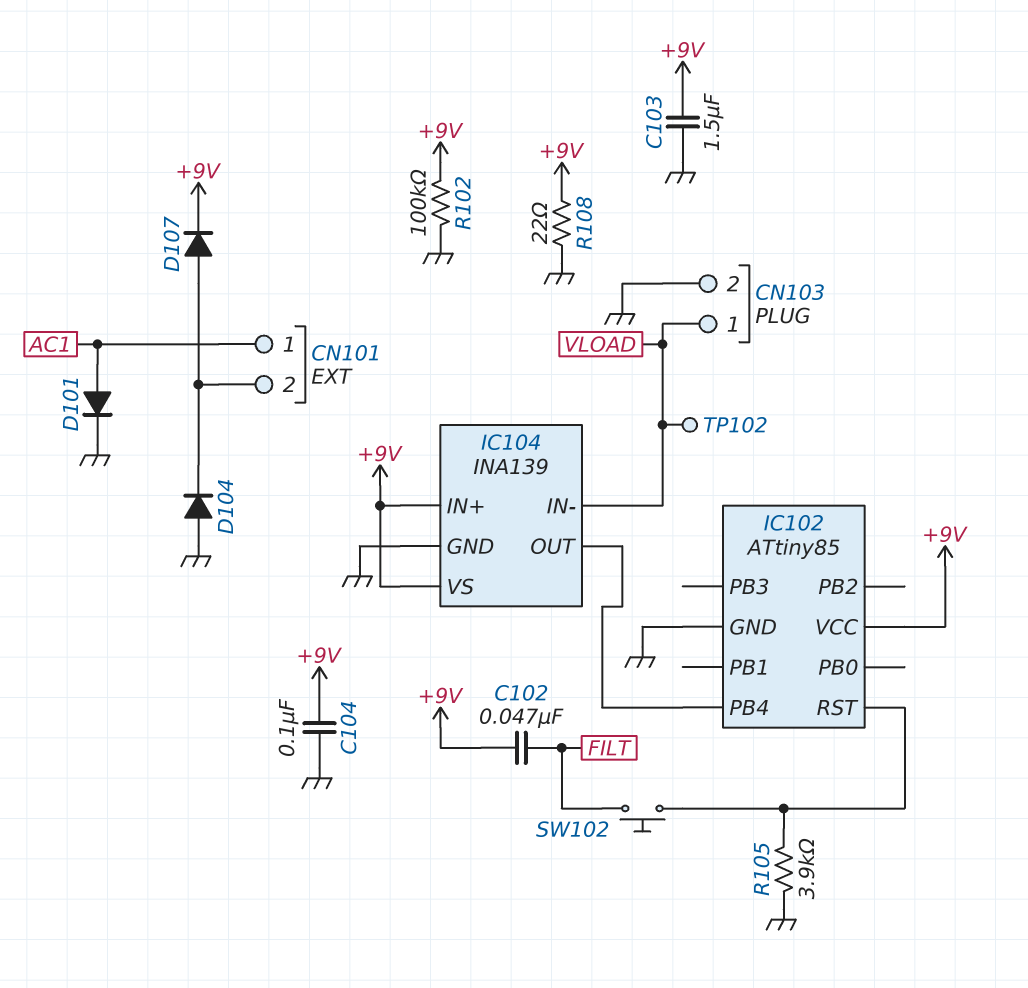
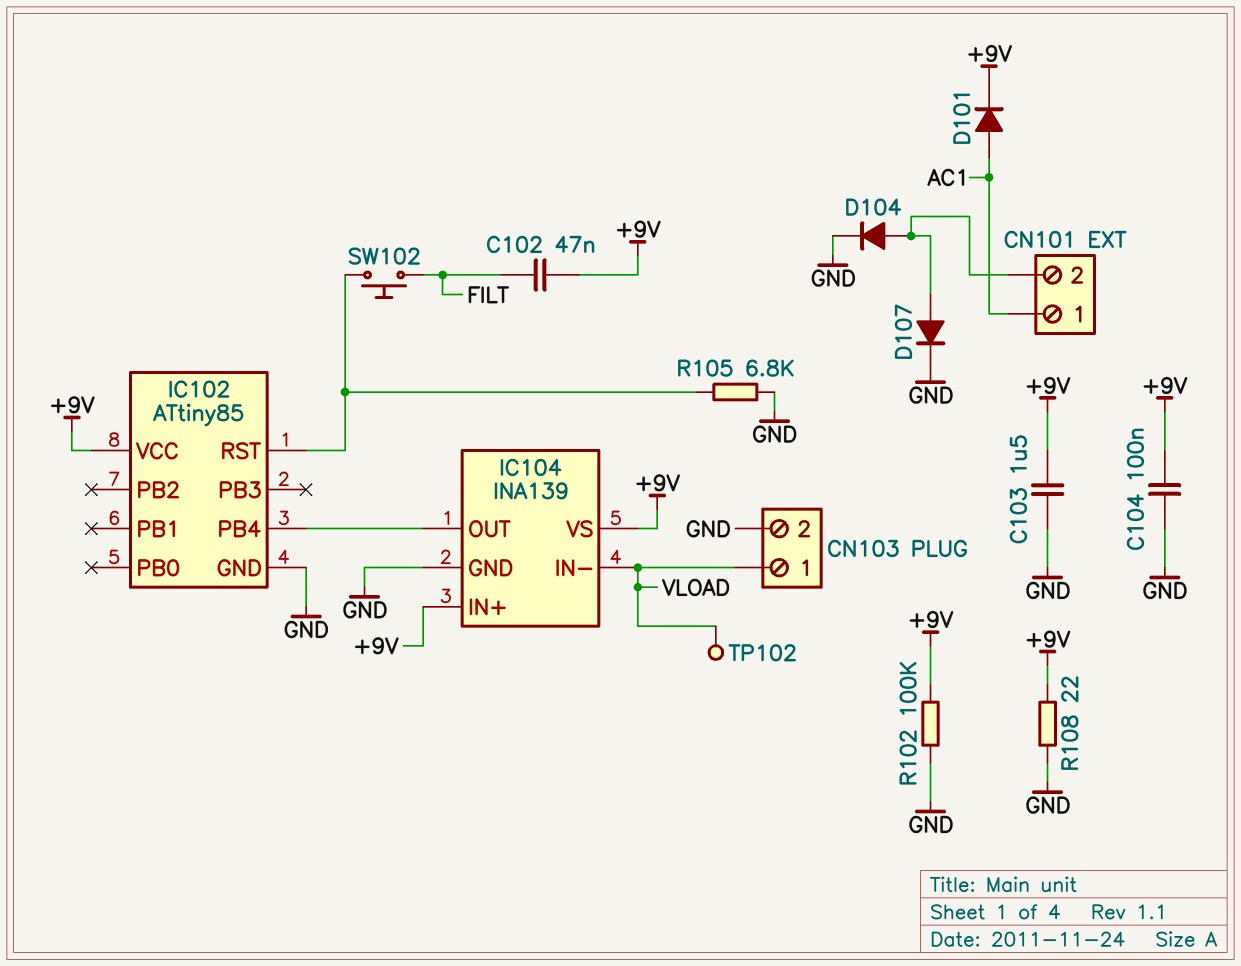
D101: diode (A AC1, K GND) -> diode (A AC1, K +9V)
D104: diode (A GND, K CN101/2) -> diode (A CN101/2, K GND)
D107: diode (A CN101/2, K +9V) -> diode (A CN101/2, K GND)
R105: 3.9k (GND, IC102/RST) -> 6.8k (GND, IC102/RST)

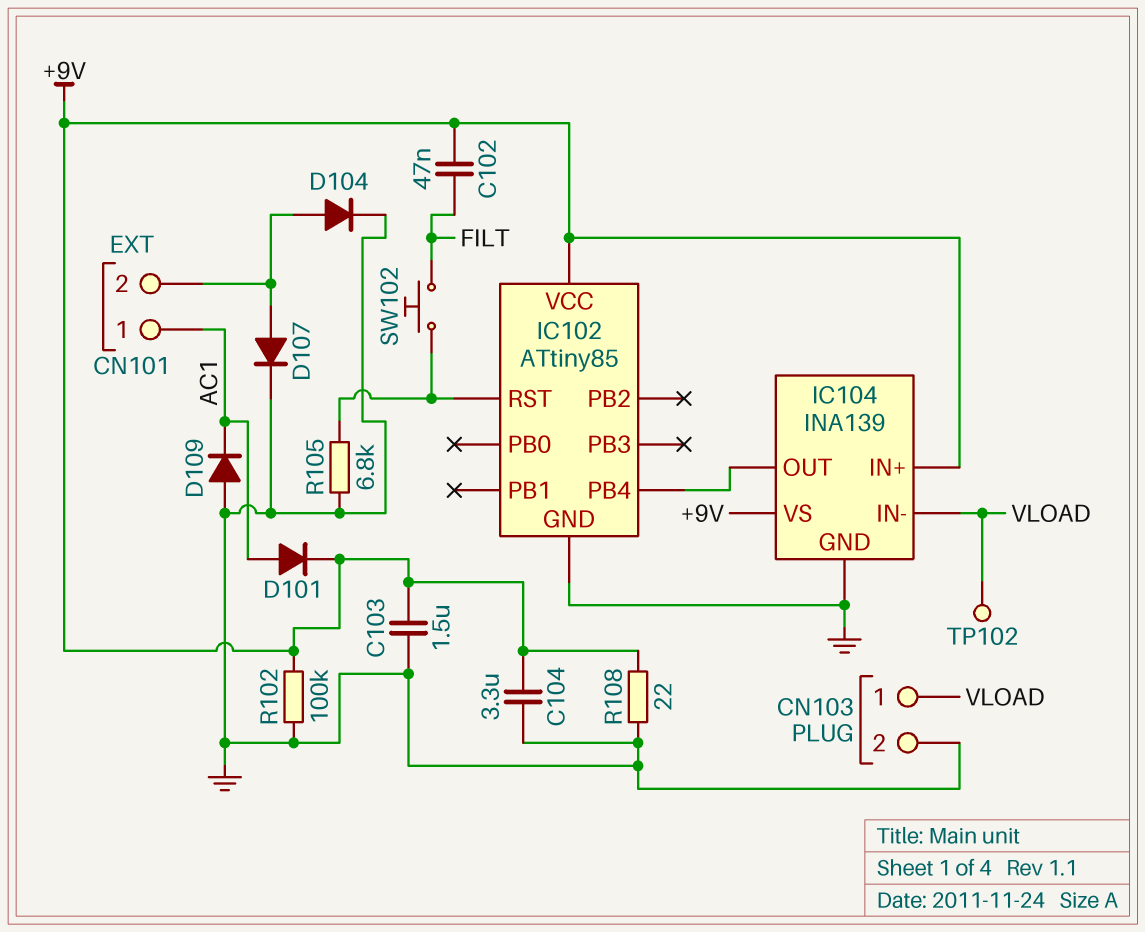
C104: 100nF (+9V, GND) -> 3.3uF (+9V, GND)
D109: none -> diode (A GND, K AC1)

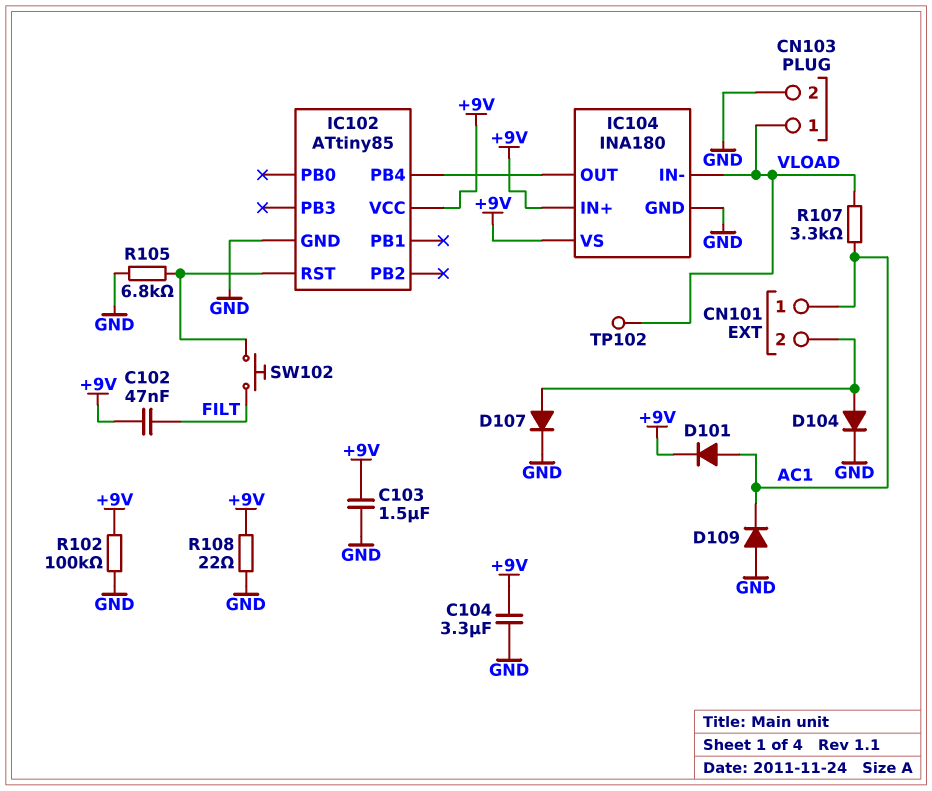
IC104: INA139 -> INA180
R107: none -> 3.3k (AC1, VLOAD)

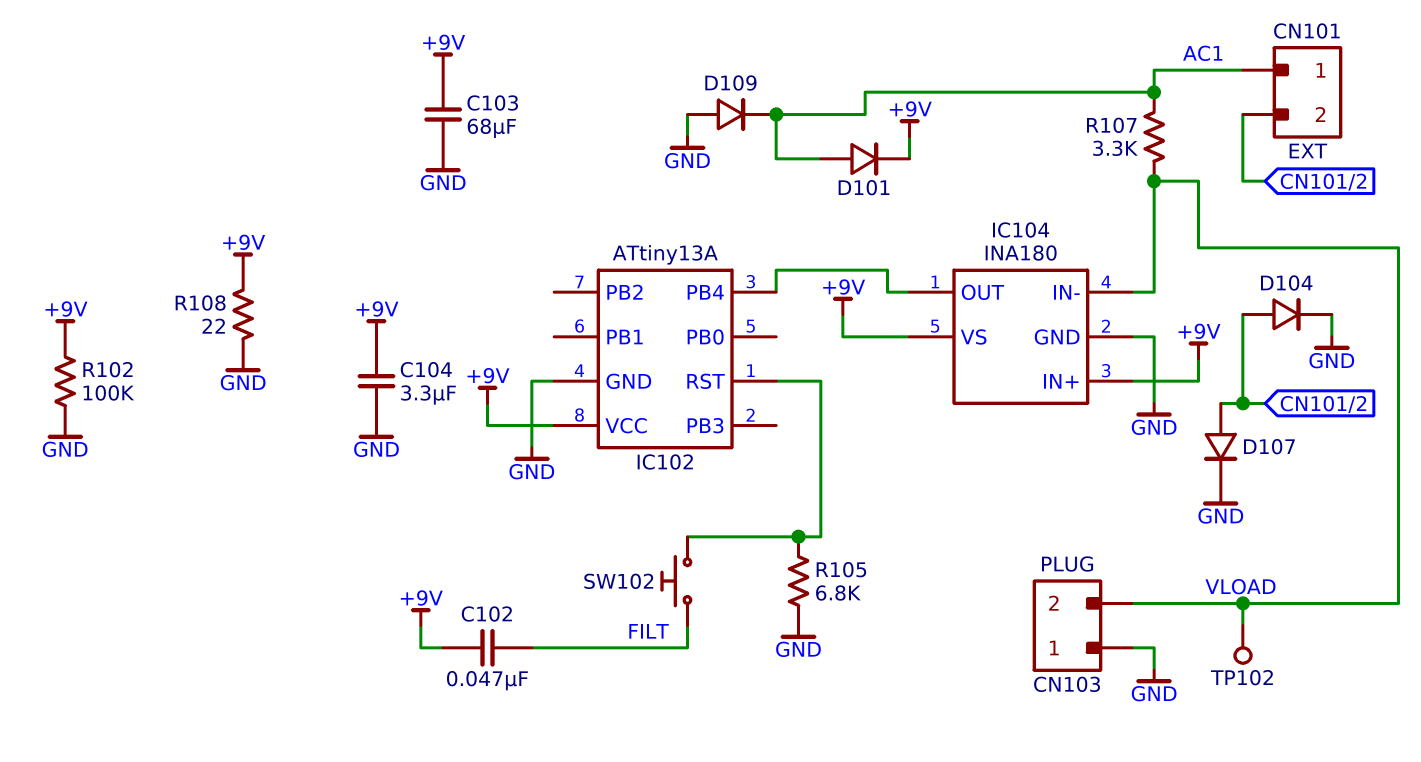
C103: 1.5uF (+9V, GND) -> 68uF (+9V, GND)
CN103 pin 1: VLOAD -> GND
CN103 pin 2: GND -> VLOAD
IC102: ATtiny85 -> ATtiny13A

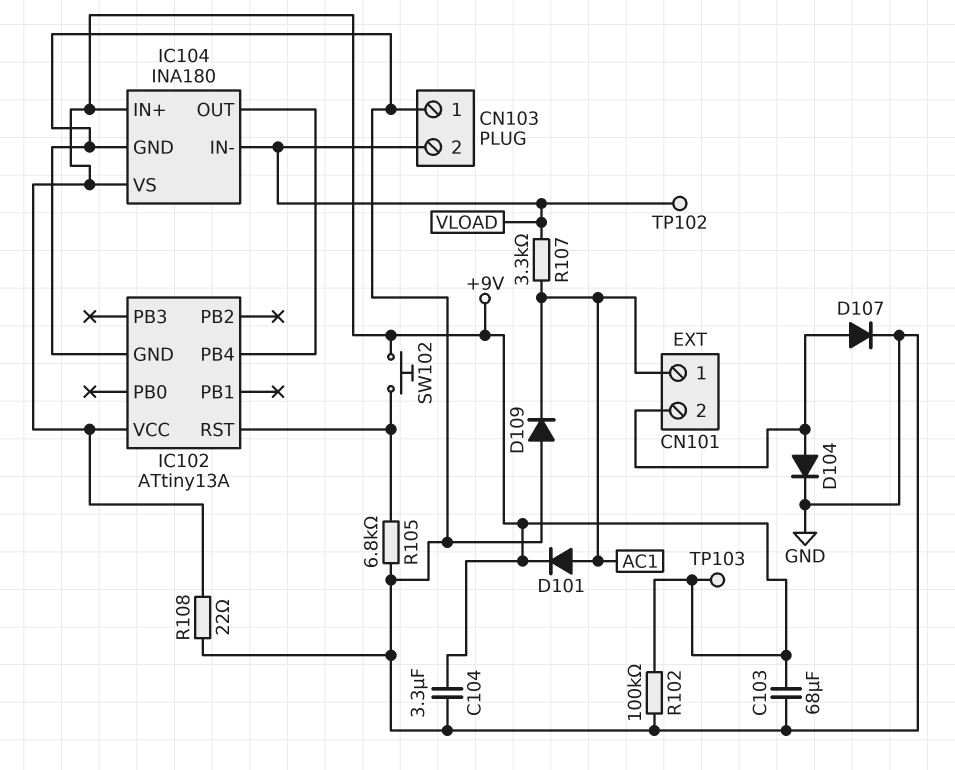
C102: 47nF (+9V, FILT) -> none
SW102: button (FILT, IC102/RST) -> button (+9V, IC102/RST)
TP103: none -> test point (+9V)

